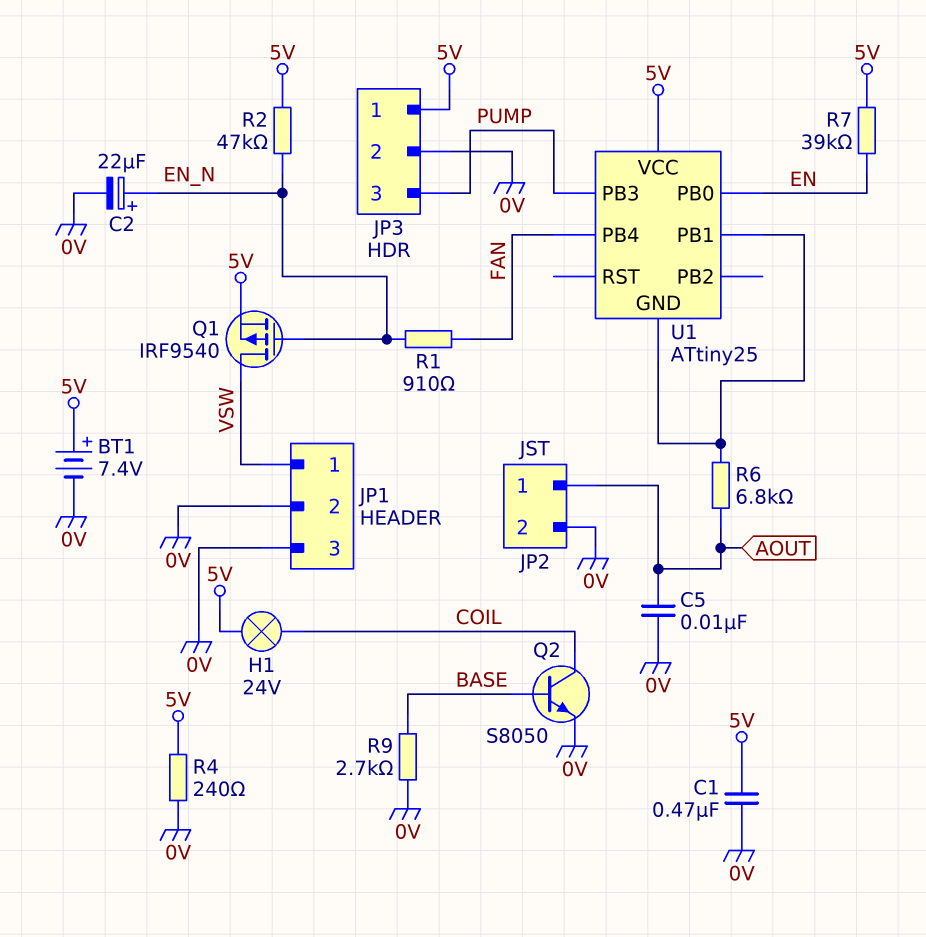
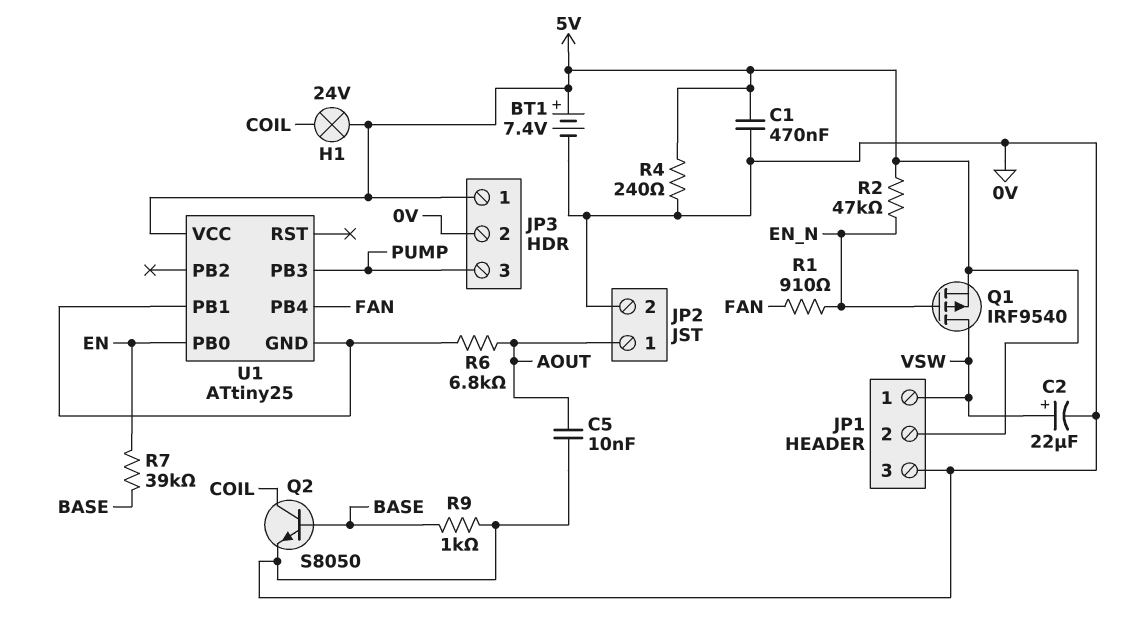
C2: 22uF (plus EN_N, minus 0V) -> 22uF (plus VSW, minus 0V)
JP1 pin 2: 0V -> 5V
R7: 39k (5V, EN) -> 39k (BASE, EN)
R9: 2.7k (0V, BASE) -> 1k (0V, BASE)

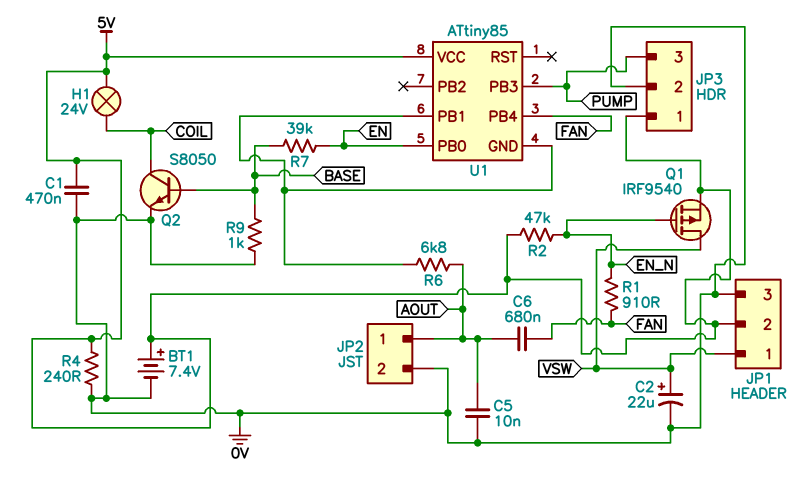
C6: none -> 680nF (AOUT, FAN)
U1: ATtiny25 -> ATtiny85

